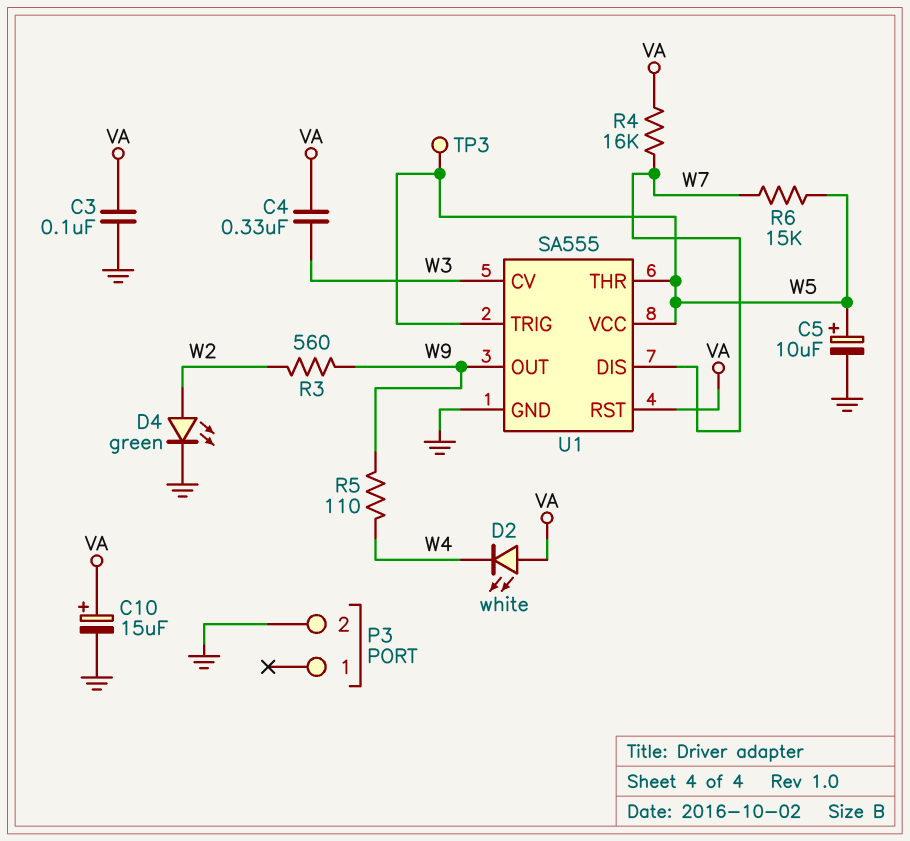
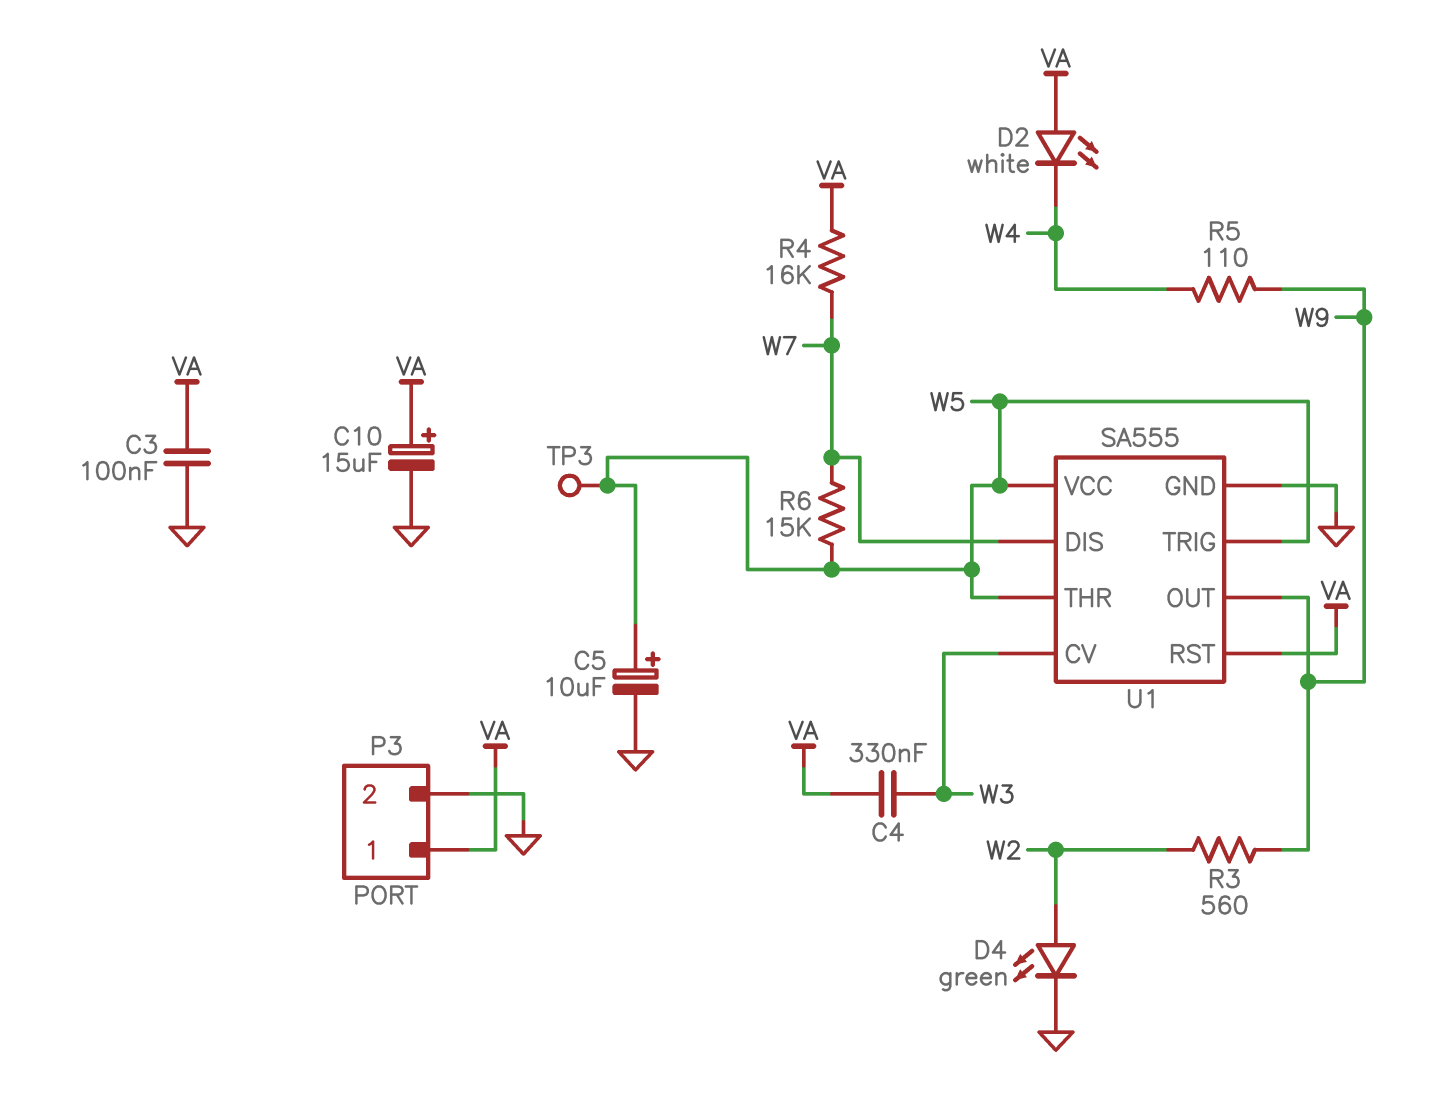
P3 pin 1: none -> VA

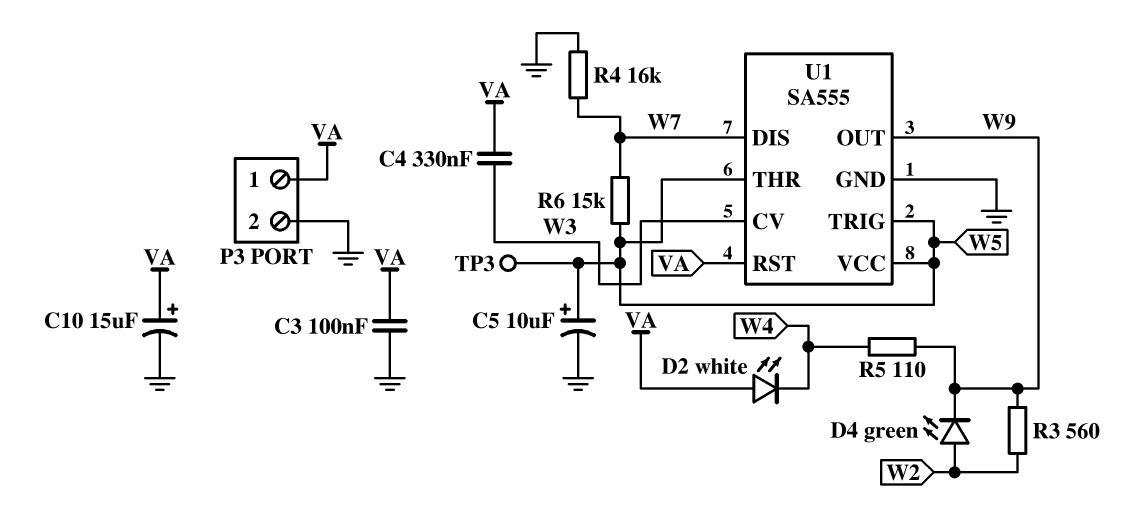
D4: LED green (A W2, K GND) -> LED green (A W2, K W9)
R4: 16k (VA, W7) -> 16k (GND, W7)

